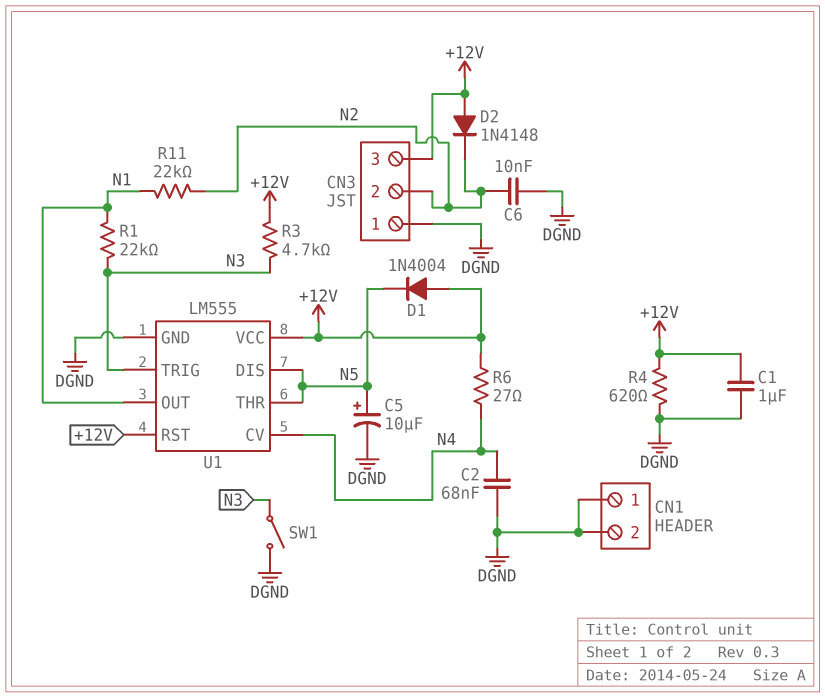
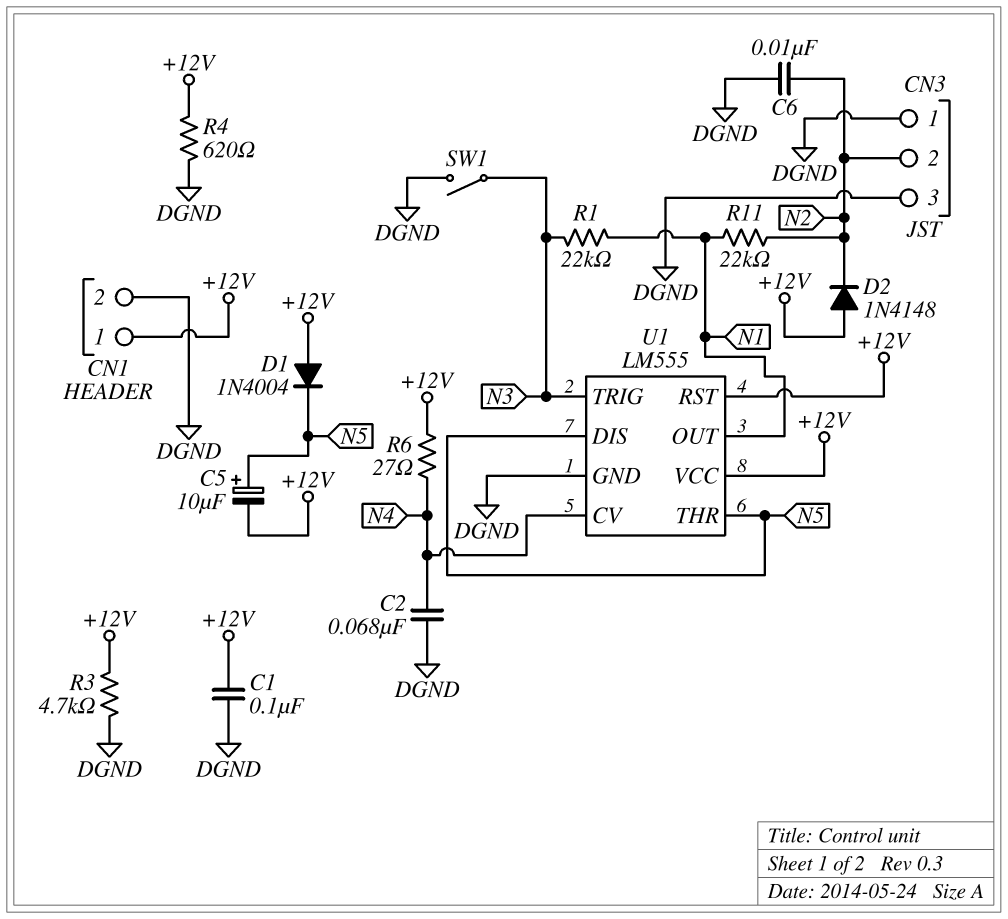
C1: 1uF (+12V, DGND) -> 100nF (+12V, DGND)
C5: 10uF (plus N5, minus DGND) -> 10uF (plus N5, minus +12V)
CN1 pin 1: DGND -> +12V
CN3 pin 3: +12V -> DGND
R3: 4.7k (+12V, N3) -> 4.7k (+12V, DGND)

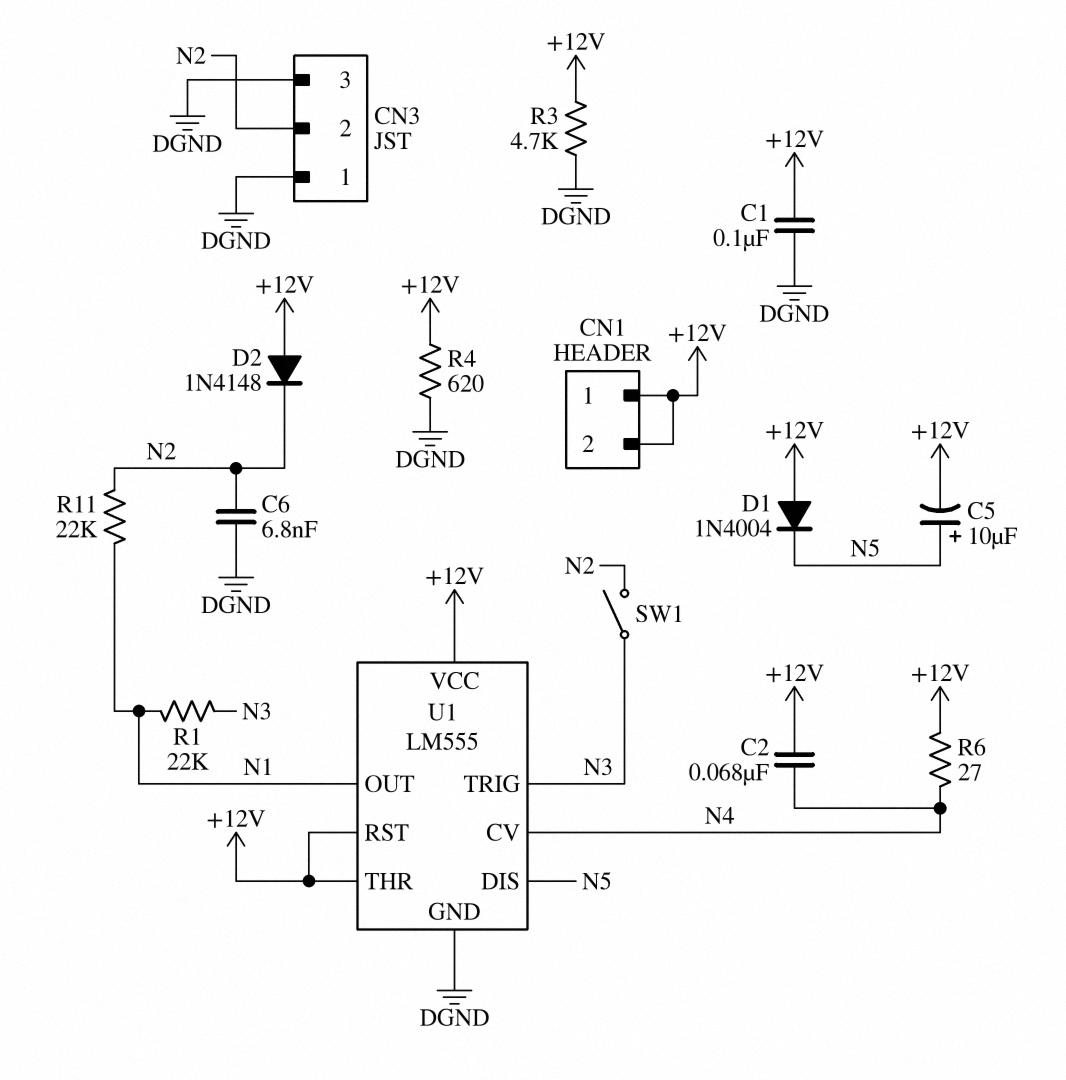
C2: 68nF (DGND, N4) -> 68nF (+12V, N4)
C6: 10nF (DGND, N2) -> 6.8nF (DGND, N2)
CN1 pin 2: DGND -> +12V
SW1: switch (DGND, N3) -> switch (N2, N3)
U1 pin THR: N5 -> +12V

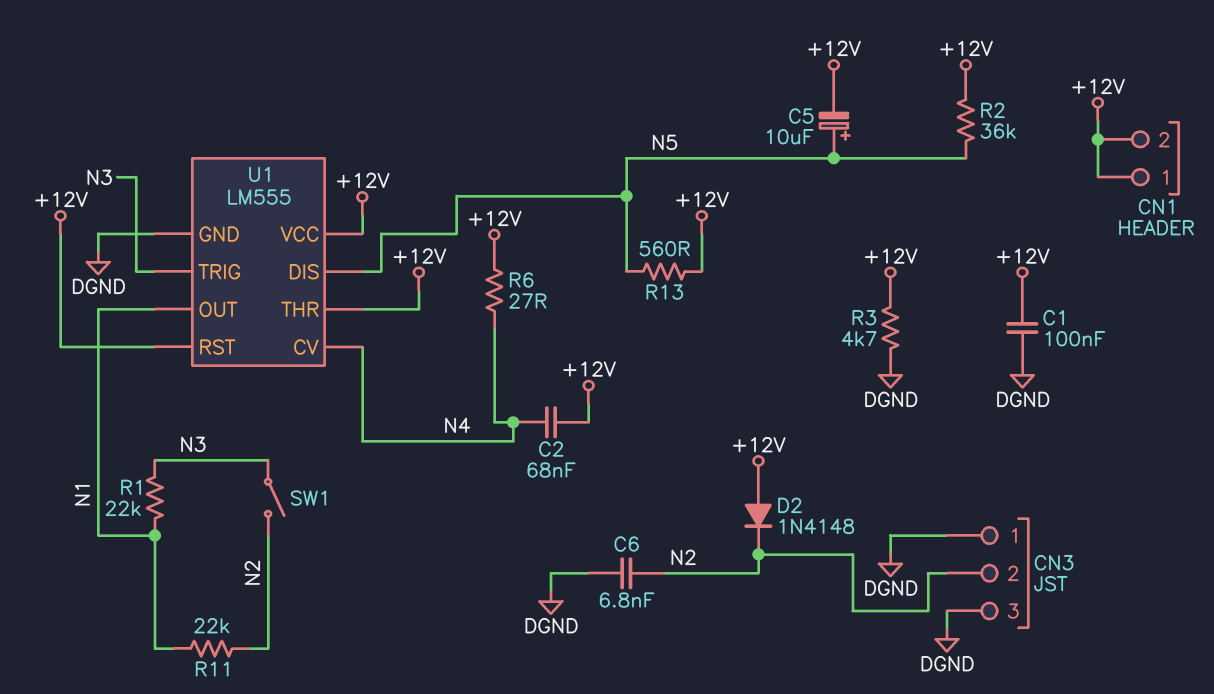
D1: diode 1N4004 (A +12V, K N5) -> none
R2: none -> 36k (+12V, N5)
R4: 620 (+12V, DGND) -> none
R13: none -> 560 (+12V, N5)

